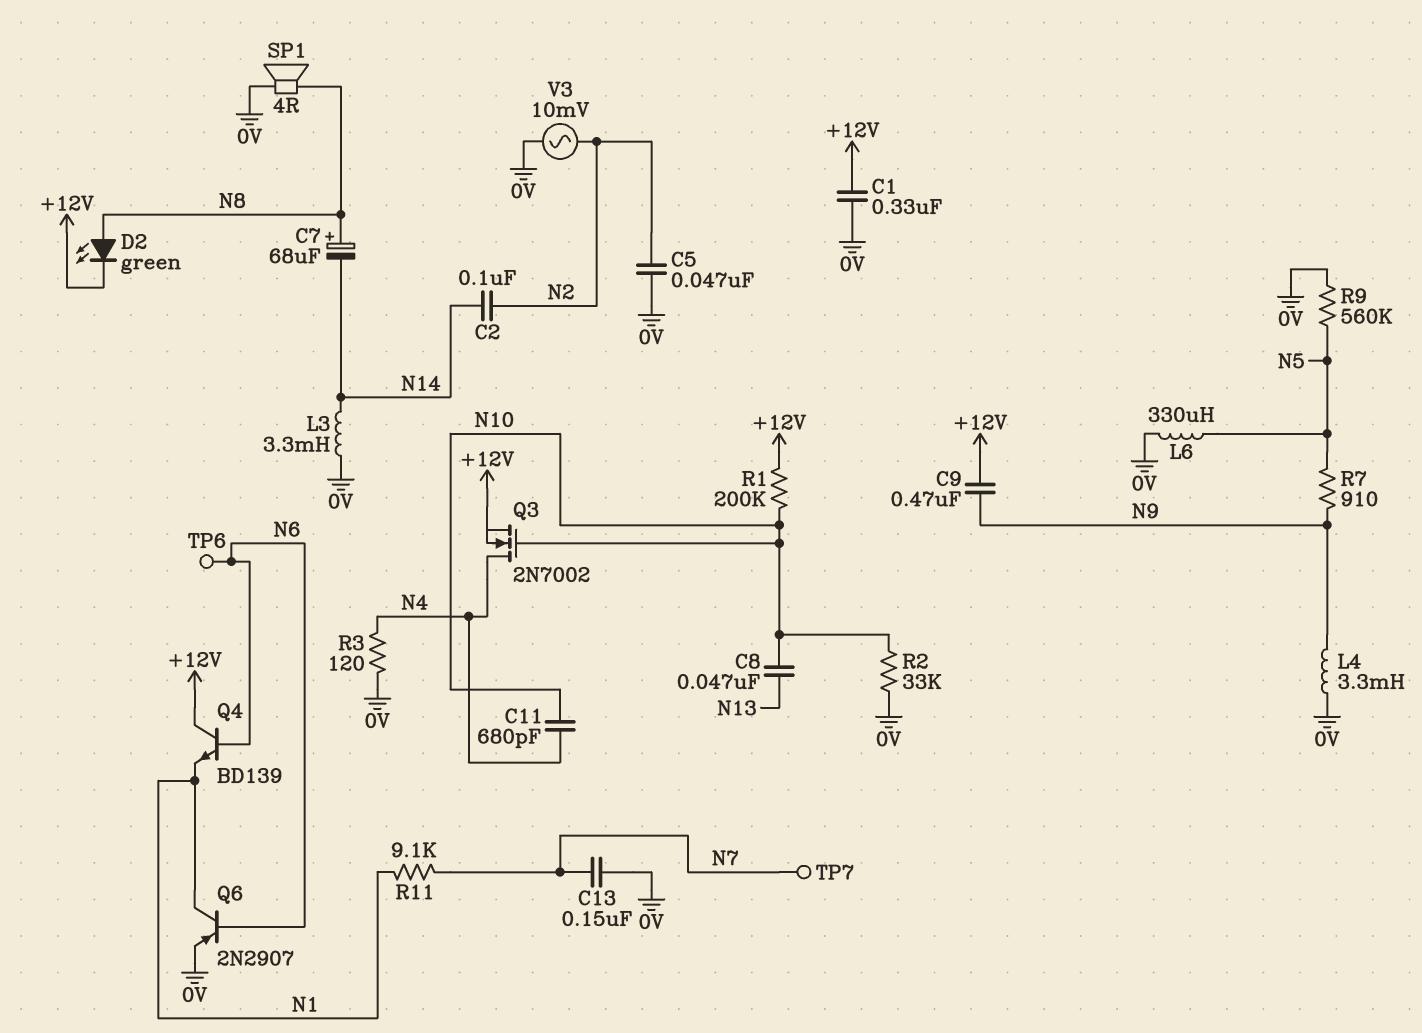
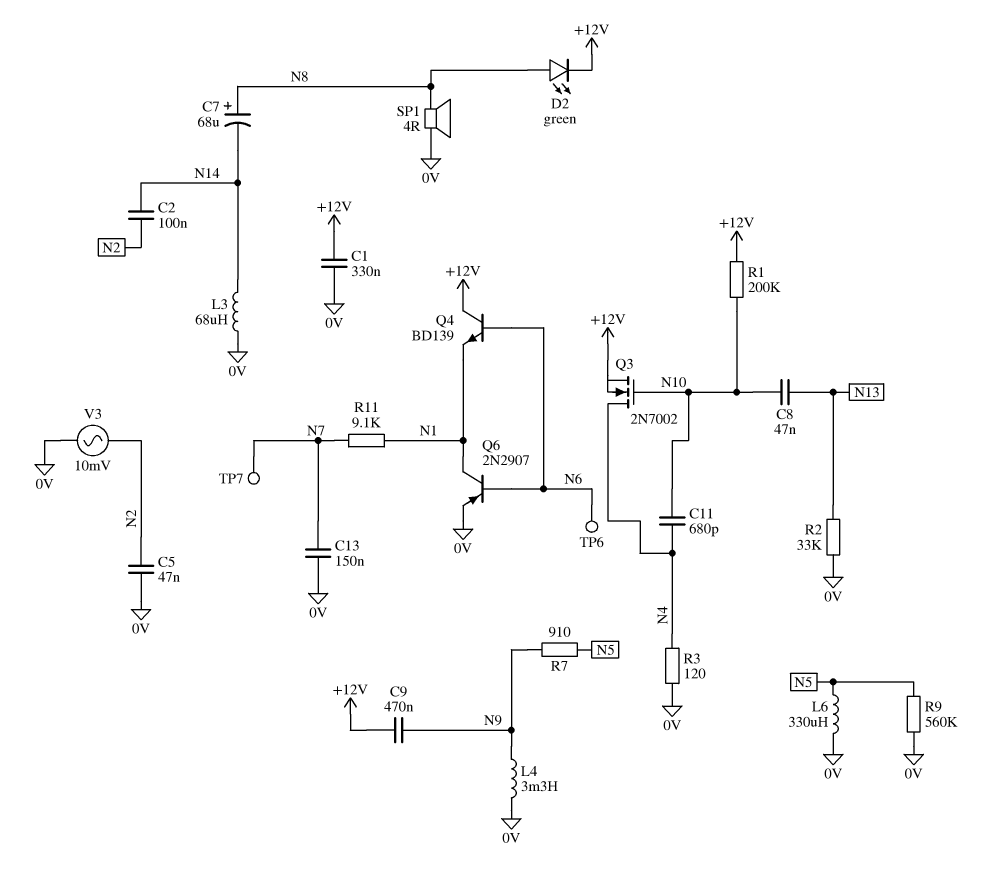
L3: 3.3mH (0V, N14) -> 68uH (0V, N14)
R2: 33k (0V, N10) -> 33k (0V, N13)

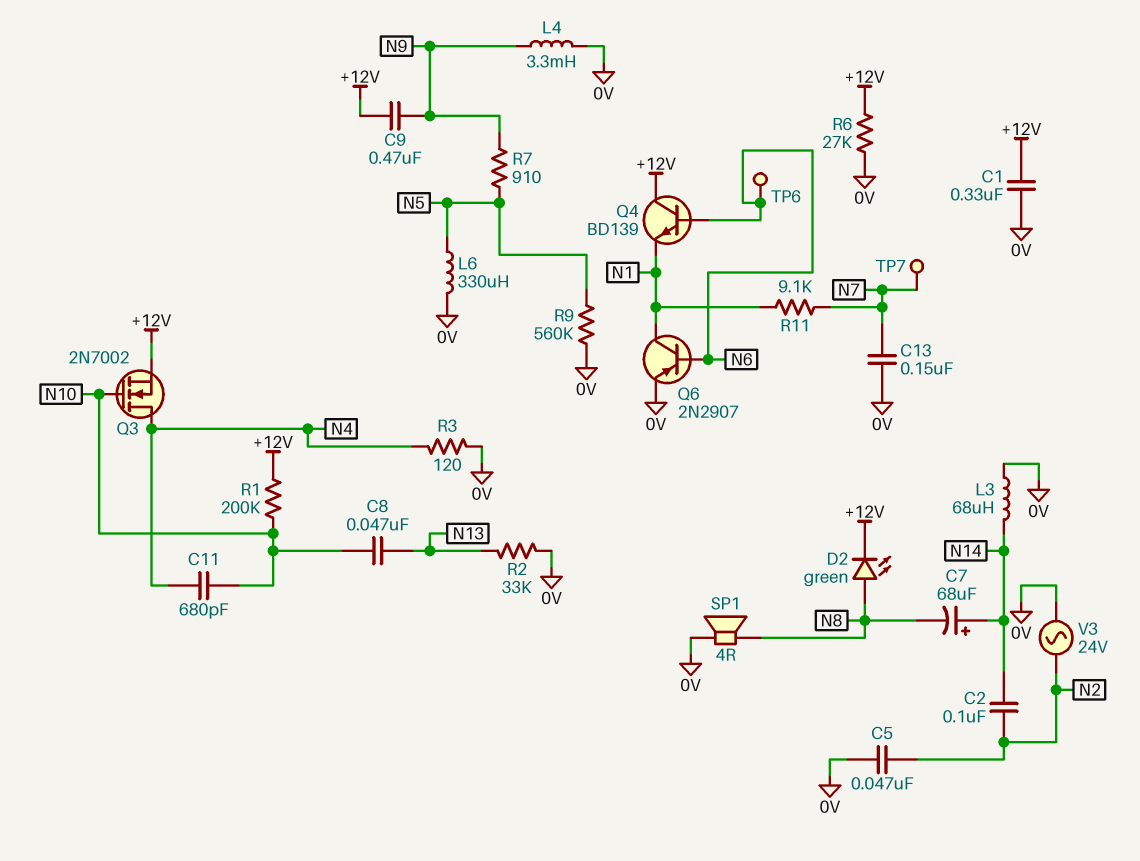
C7: 68uF (plus N8, minus N14) -> 68uF (plus N14, minus N8)
R6: none -> 27k (+12V, 0V)
V3: AC 10mV (0V, N2) -> AC 24V (0V, N2)

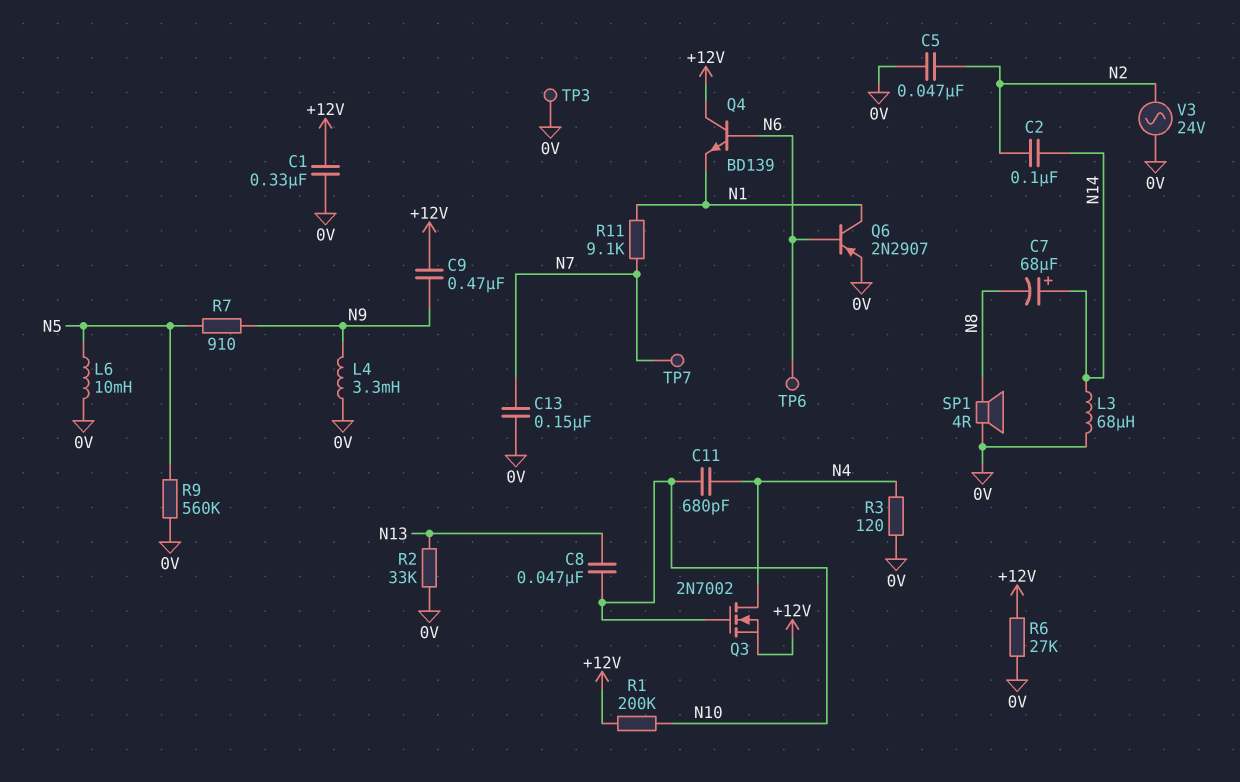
D2: LED green (A N8, K +12V) -> none
L6: 330uH (0V, N5) -> 10mH (0V, N5)
TP3: none -> test point (0V)

